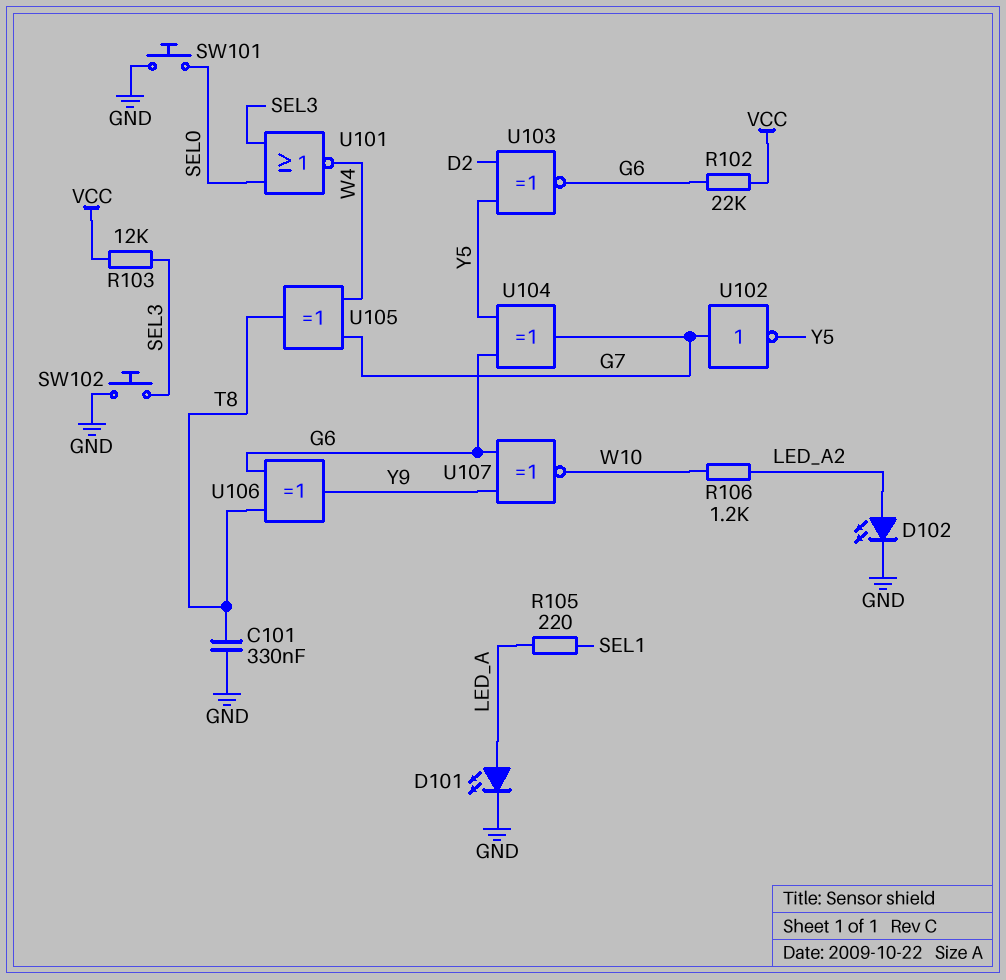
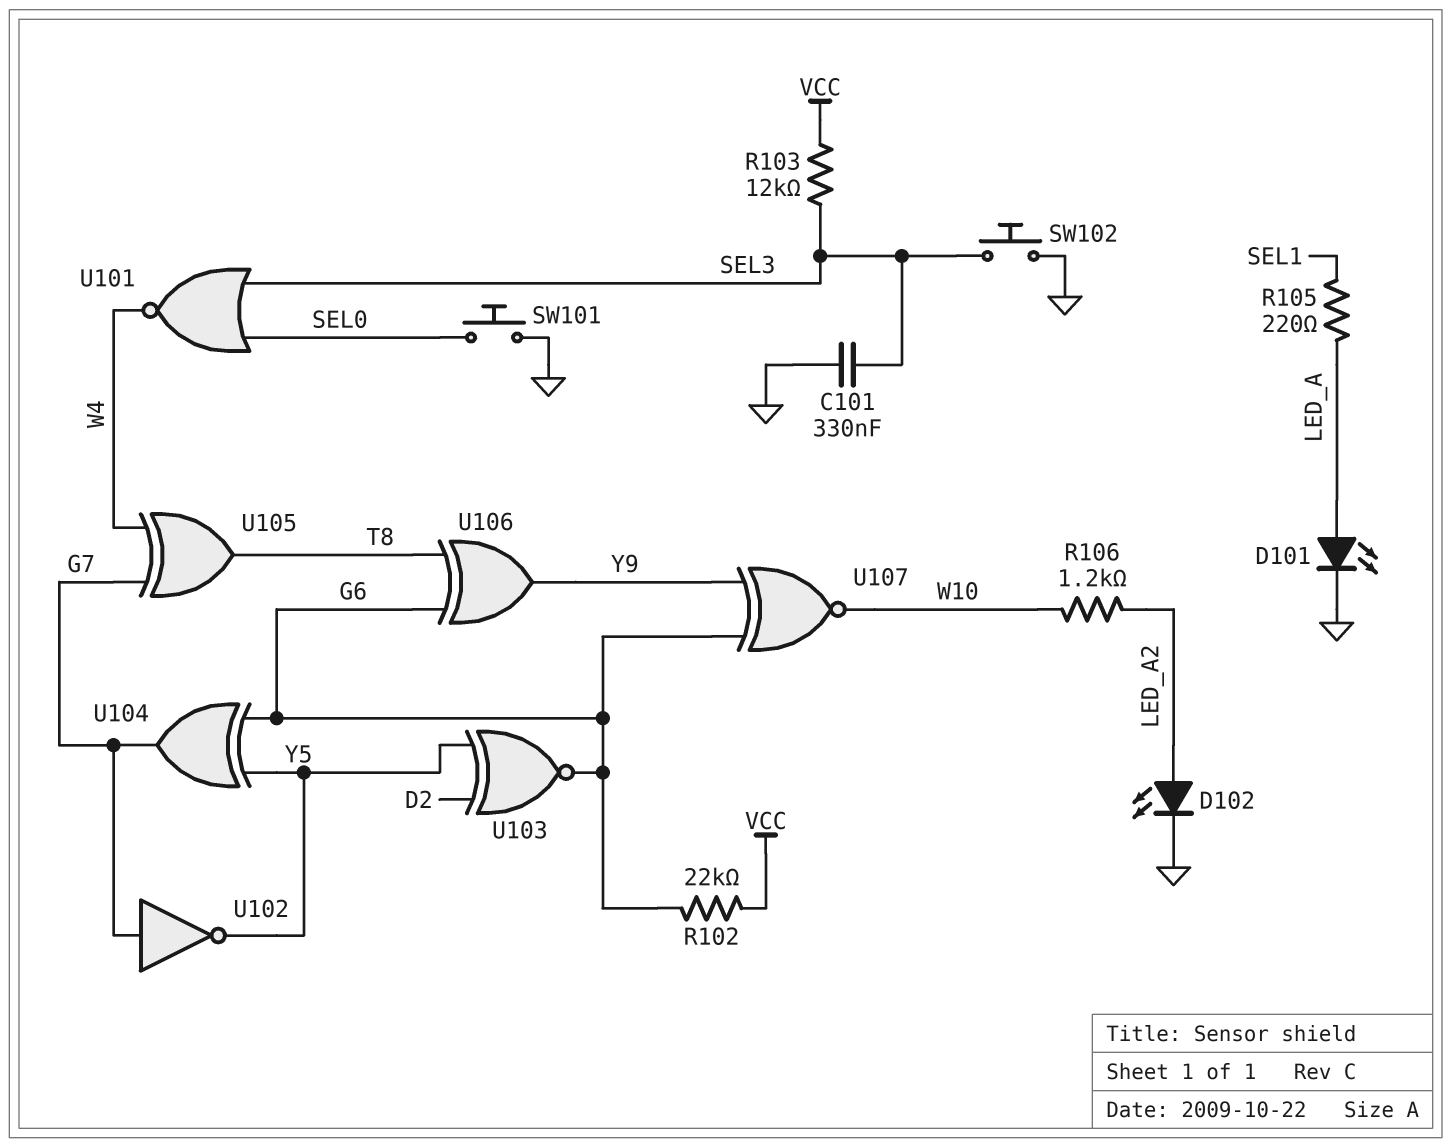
C101: 330nF (GND, T8) -> 330nF (GND, SEL3)

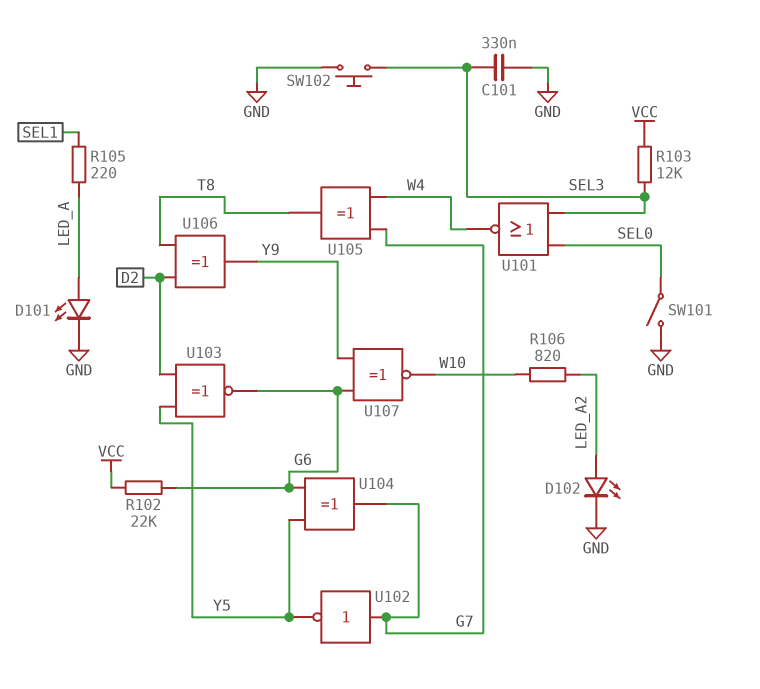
R106: 1.2k (LED_A2, W10) -> 820 (LED_A2, W10)
SW101: button (GND, SEL0) -> switch (GND, SEL0)
U106: XOR (in G6, in T8, out Y9) -> XOR (in D2, in T8, out Y9)

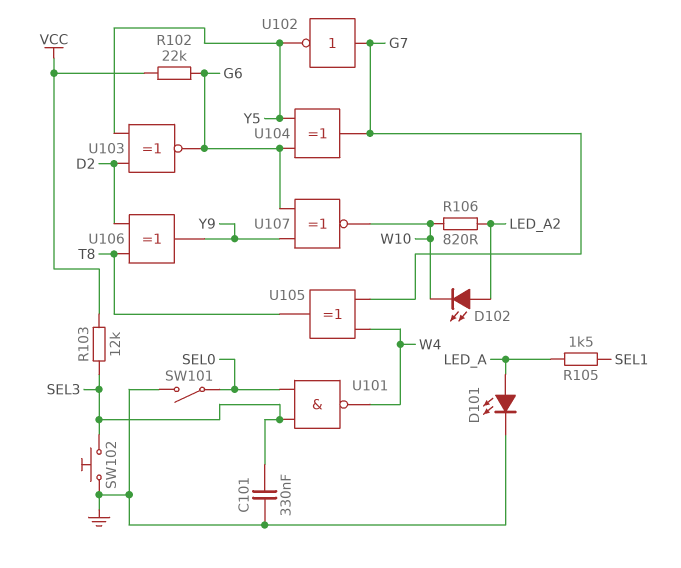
D102: LED (A LED_A2, K GND) -> LED (A LED_A2, K W10)
R105: 220 (LED_A, SEL1) -> 1.5k (LED_A, SEL1)
U101: NOR (in SEL0, in SEL3, out W4) -> NAND (in SEL0, in SEL3, out W4)

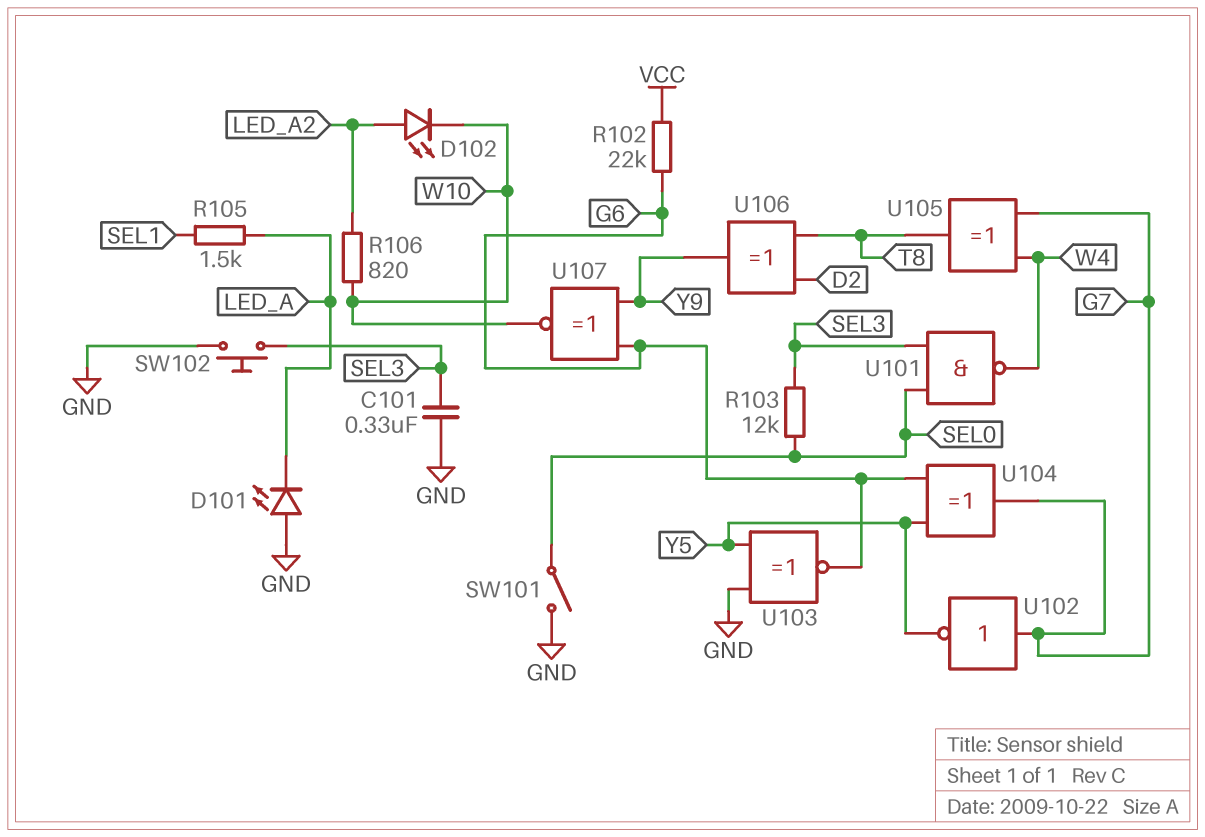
D101: LED (A LED_A, K GND) -> LED (A GND, K LED_A)
R103: 12k (SEL3, VCC) -> 12k (SEL0, SEL3)
U103: XNOR (in D2, in Y5, out G6) -> XNOR (in GND, in Y5, out G6)

